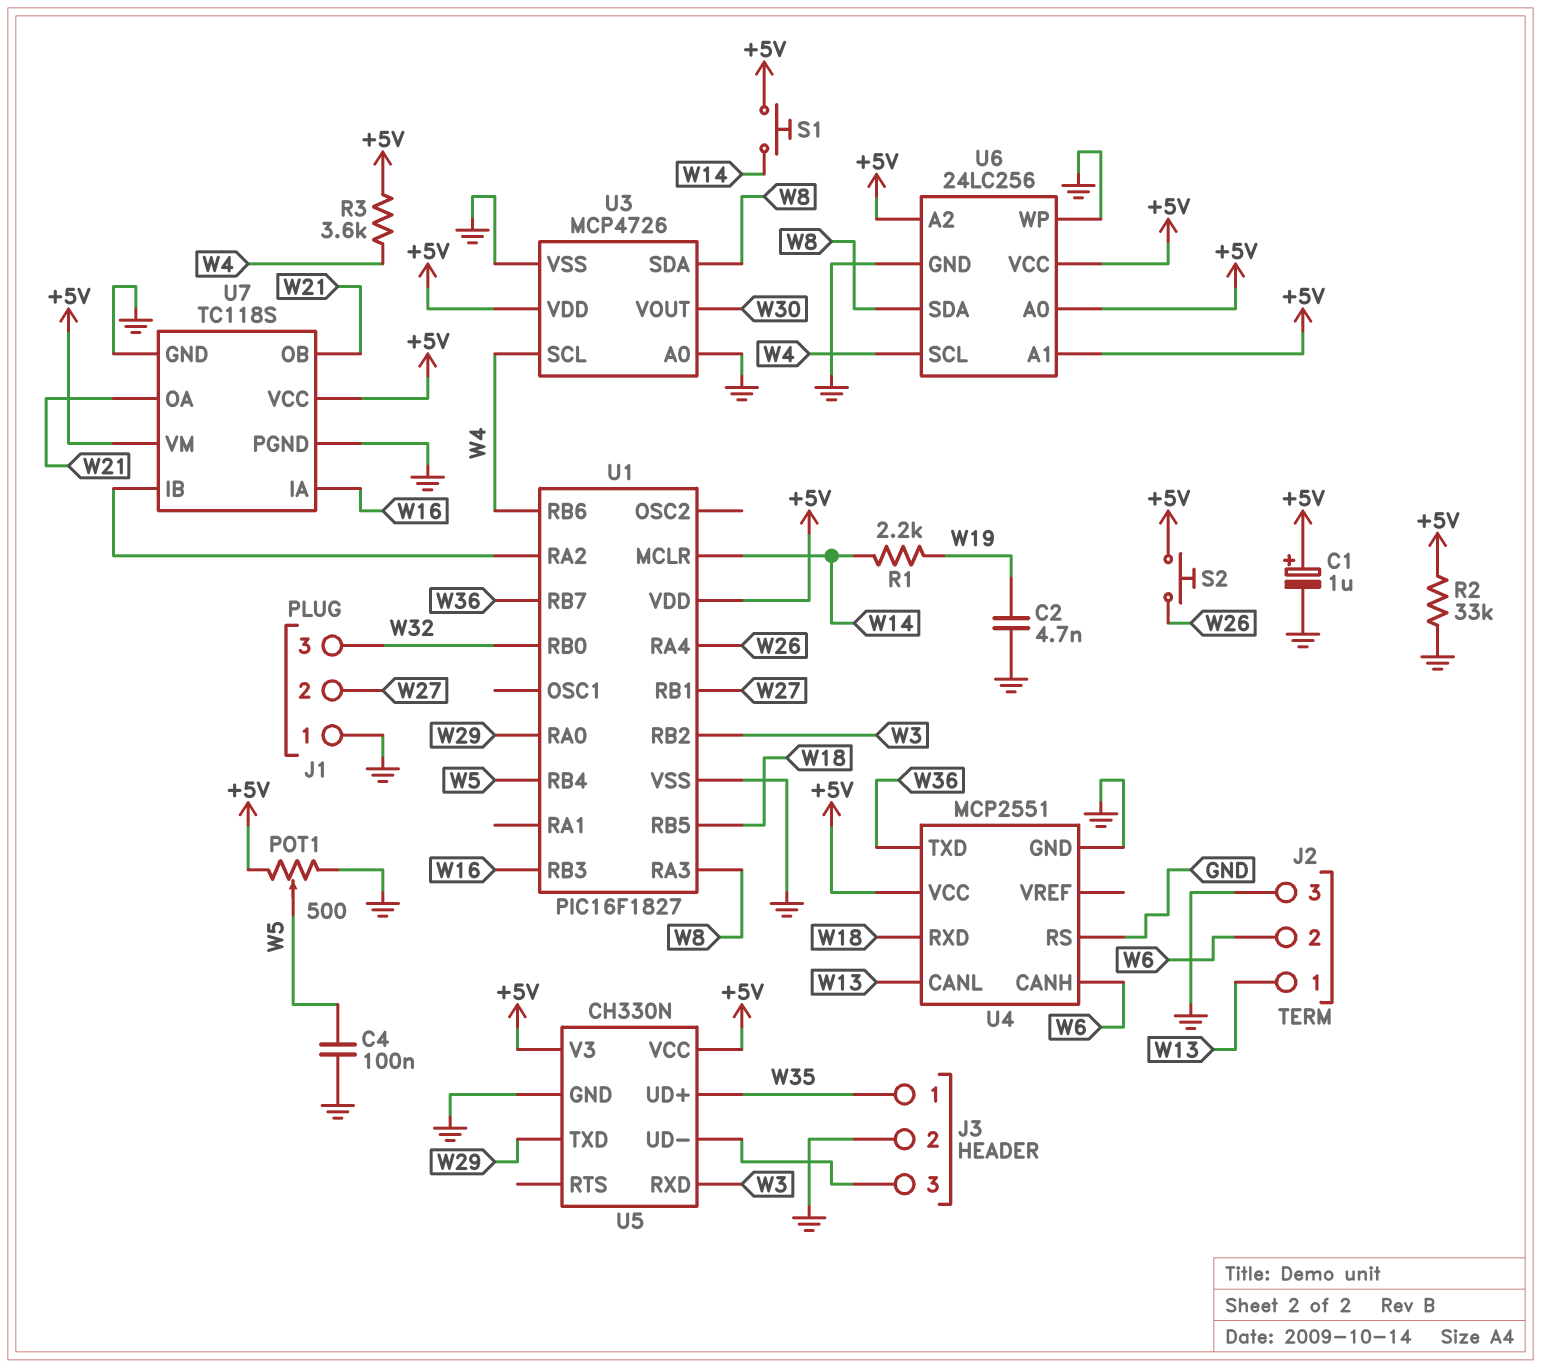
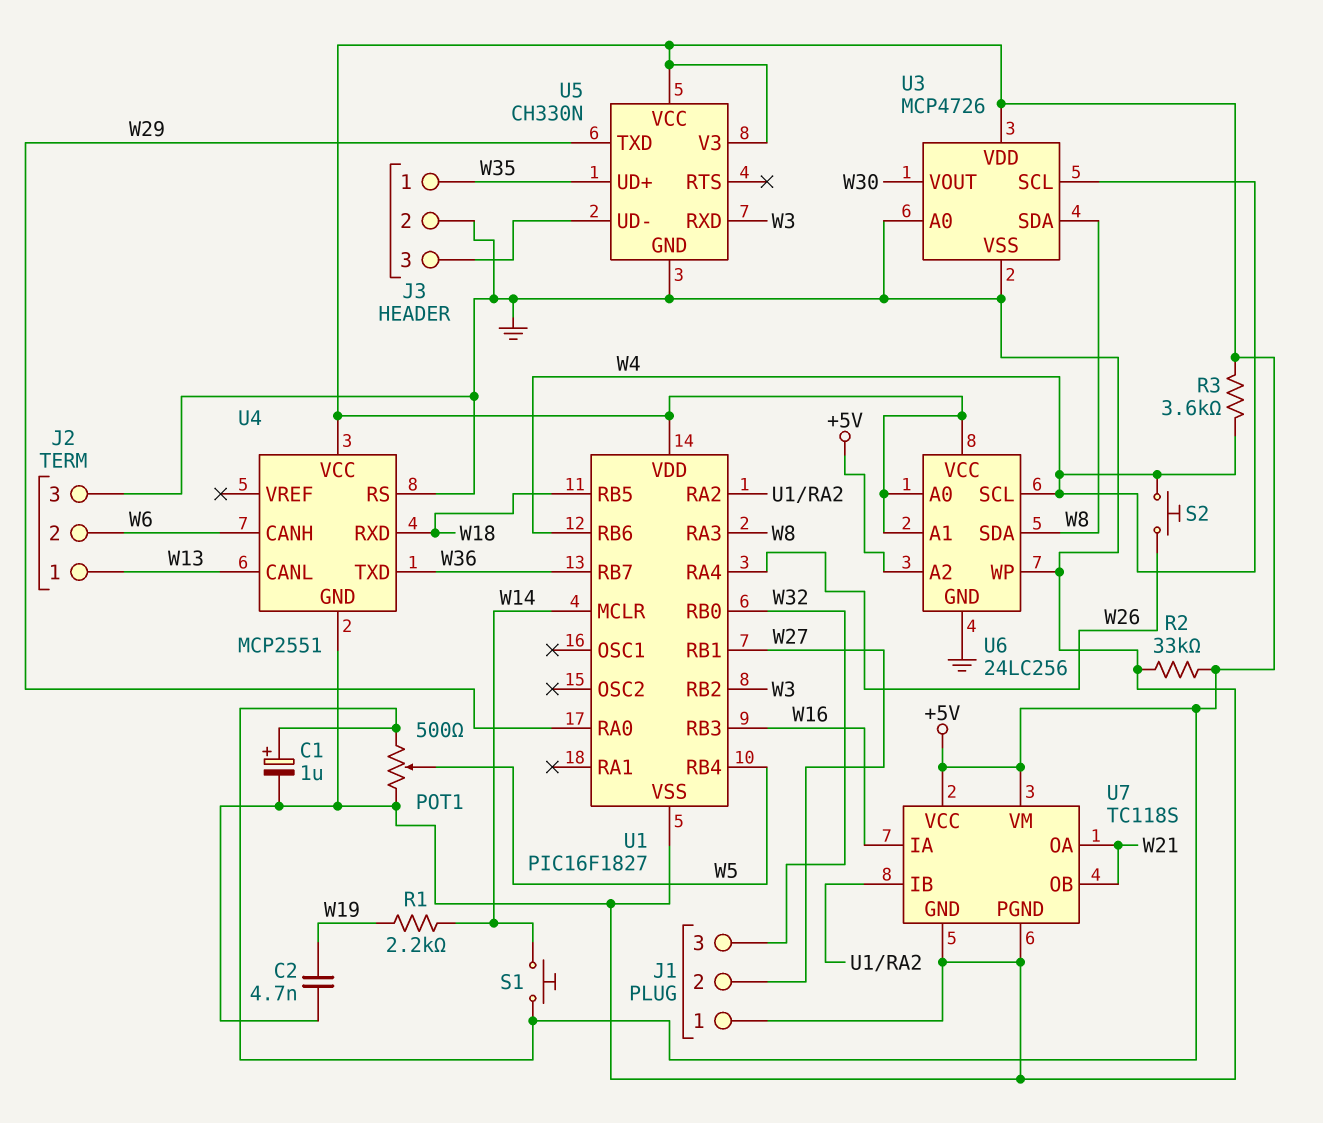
C4: 100nF (GND, W5) -> none
S2: button (+5V, W26) -> button (W4, W26)

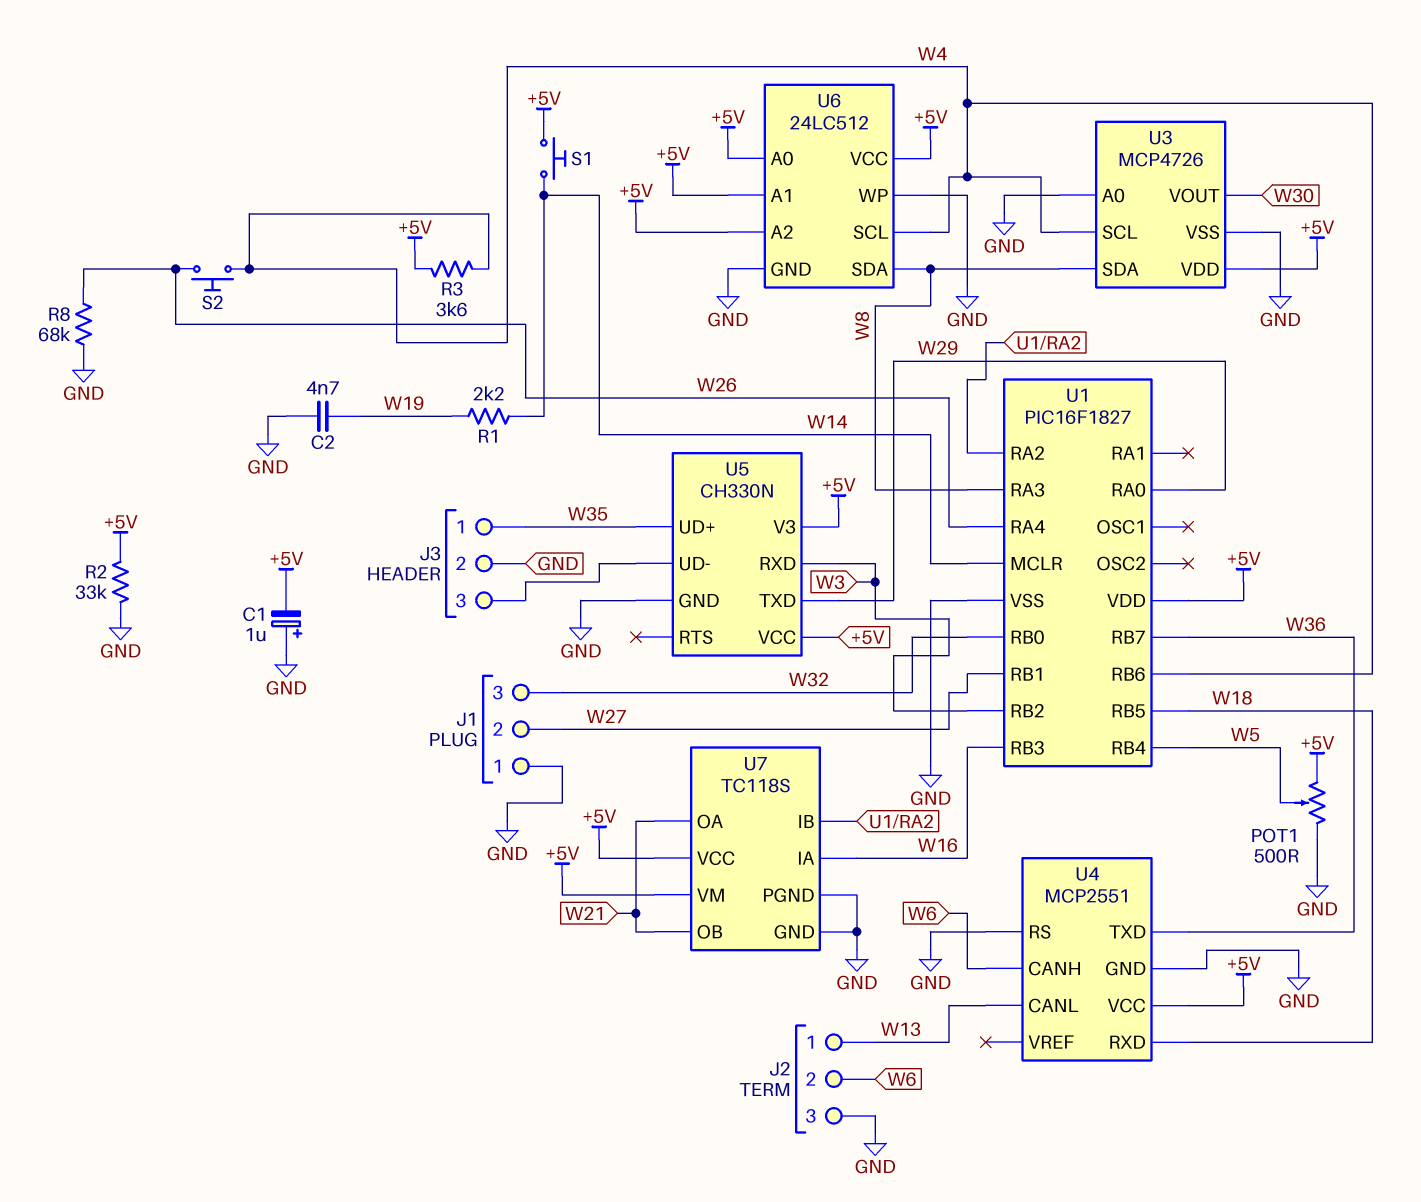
C1: 1uF (plus +5V, minus GND) -> 1uF (plus GND, minus +5V)
R8: none -> 68k (GND, W26)
U6: 24LC256 -> 24LC512

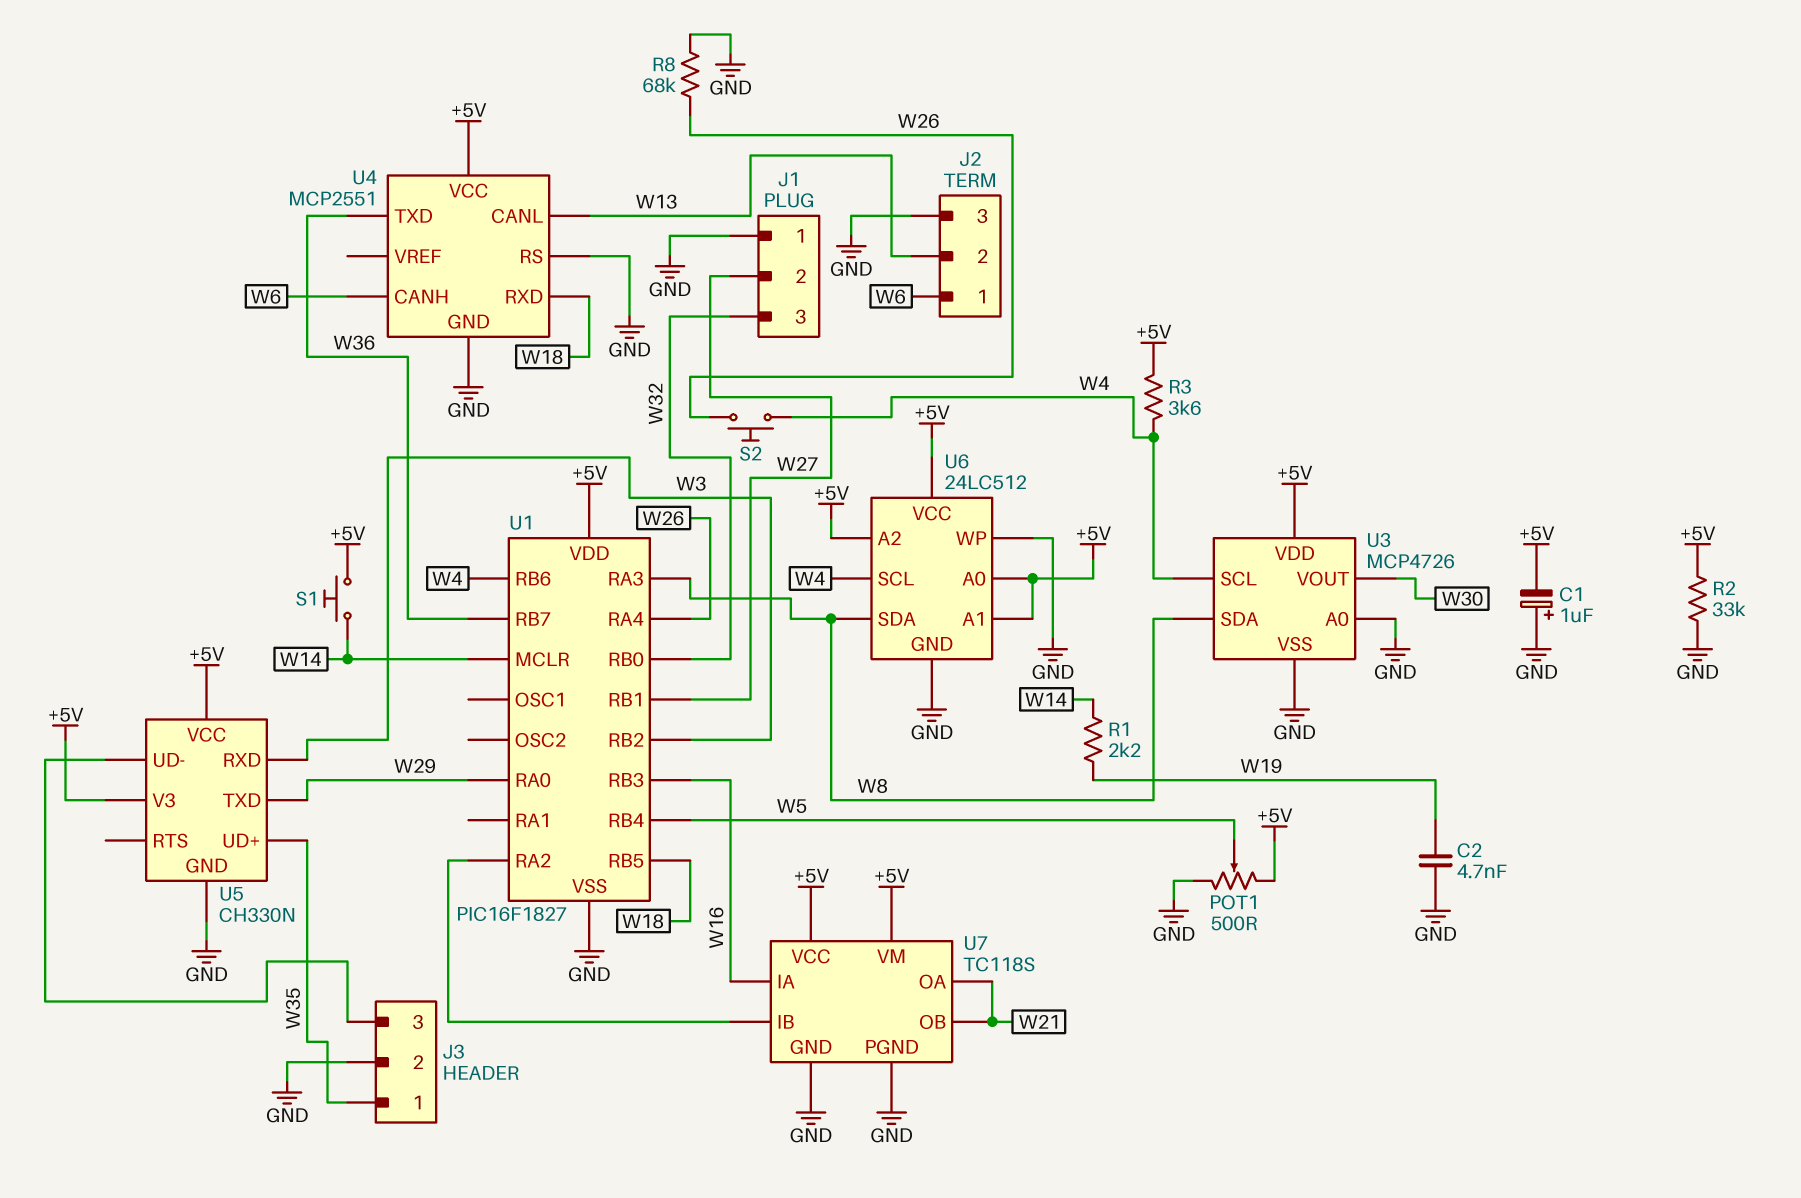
J2 pin 1: W13 -> W6
J2 pin 2: W6 -> W13

